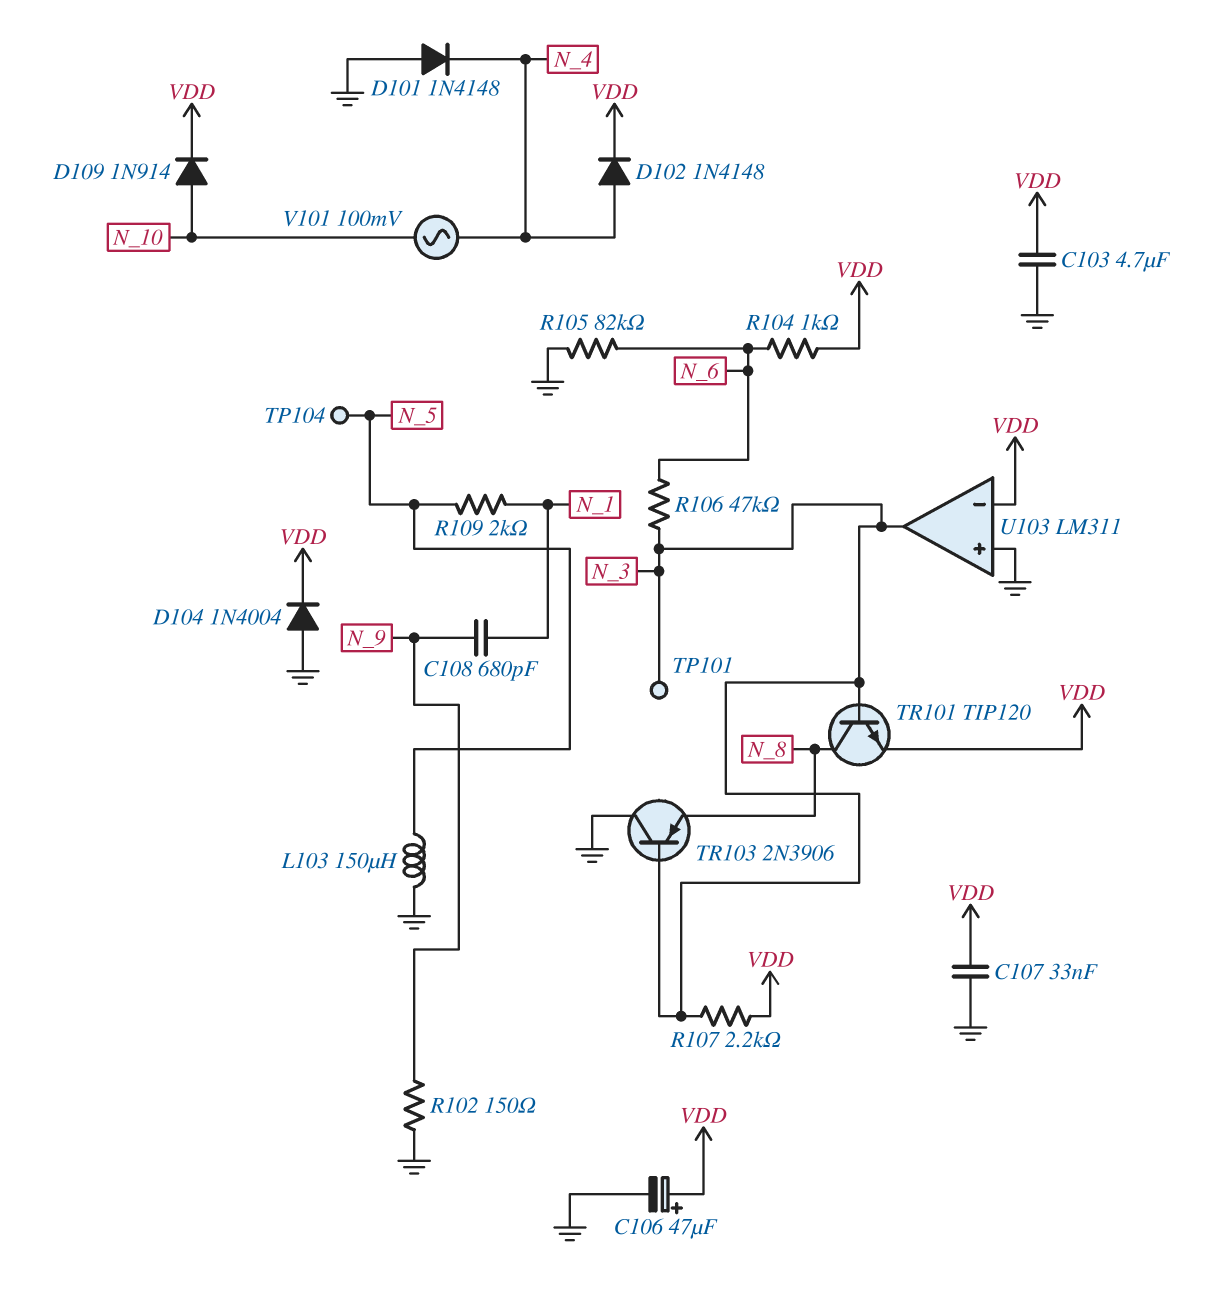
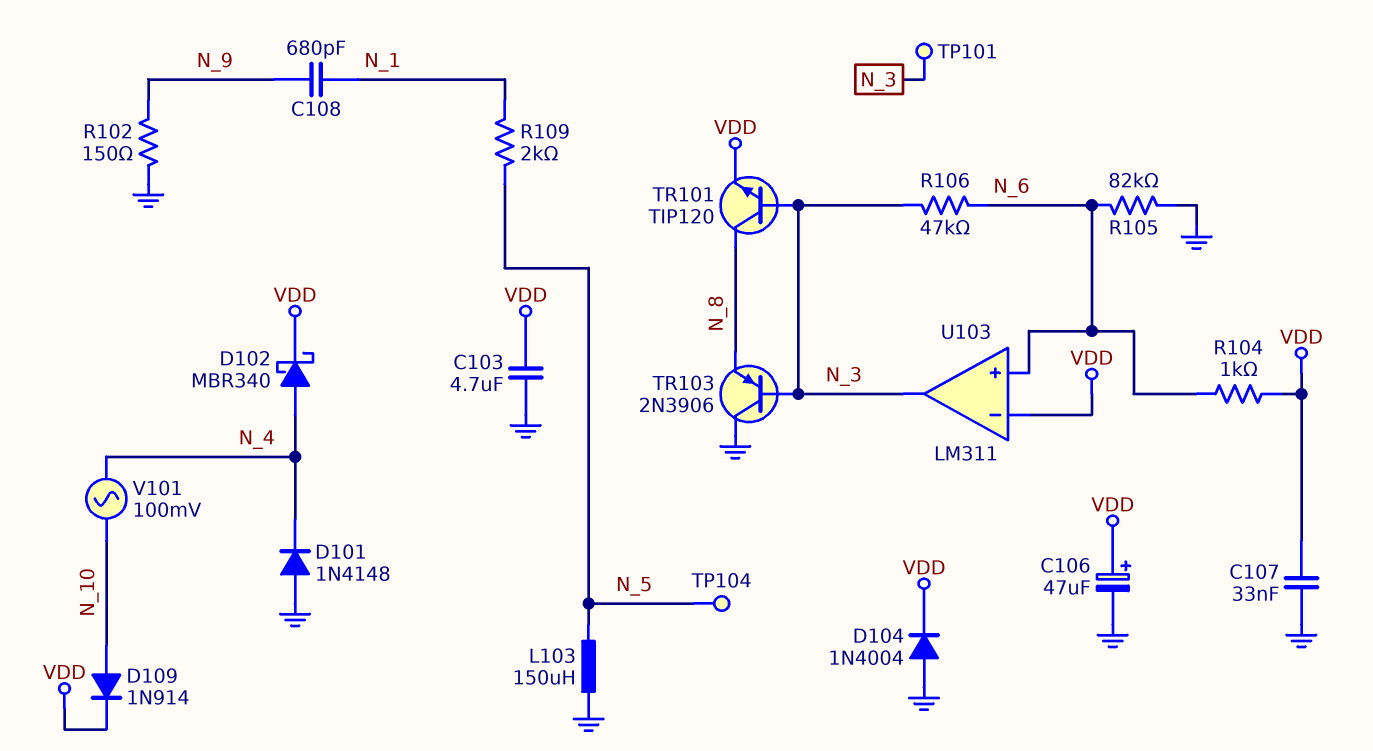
D102: diode 1N4148 (A N_4, K VDD) -> schottky MBR340 (A N_4, K VDD)
R107: 2.2k (N_3, VDD) -> none
U103 pin in+: GND -> N_6

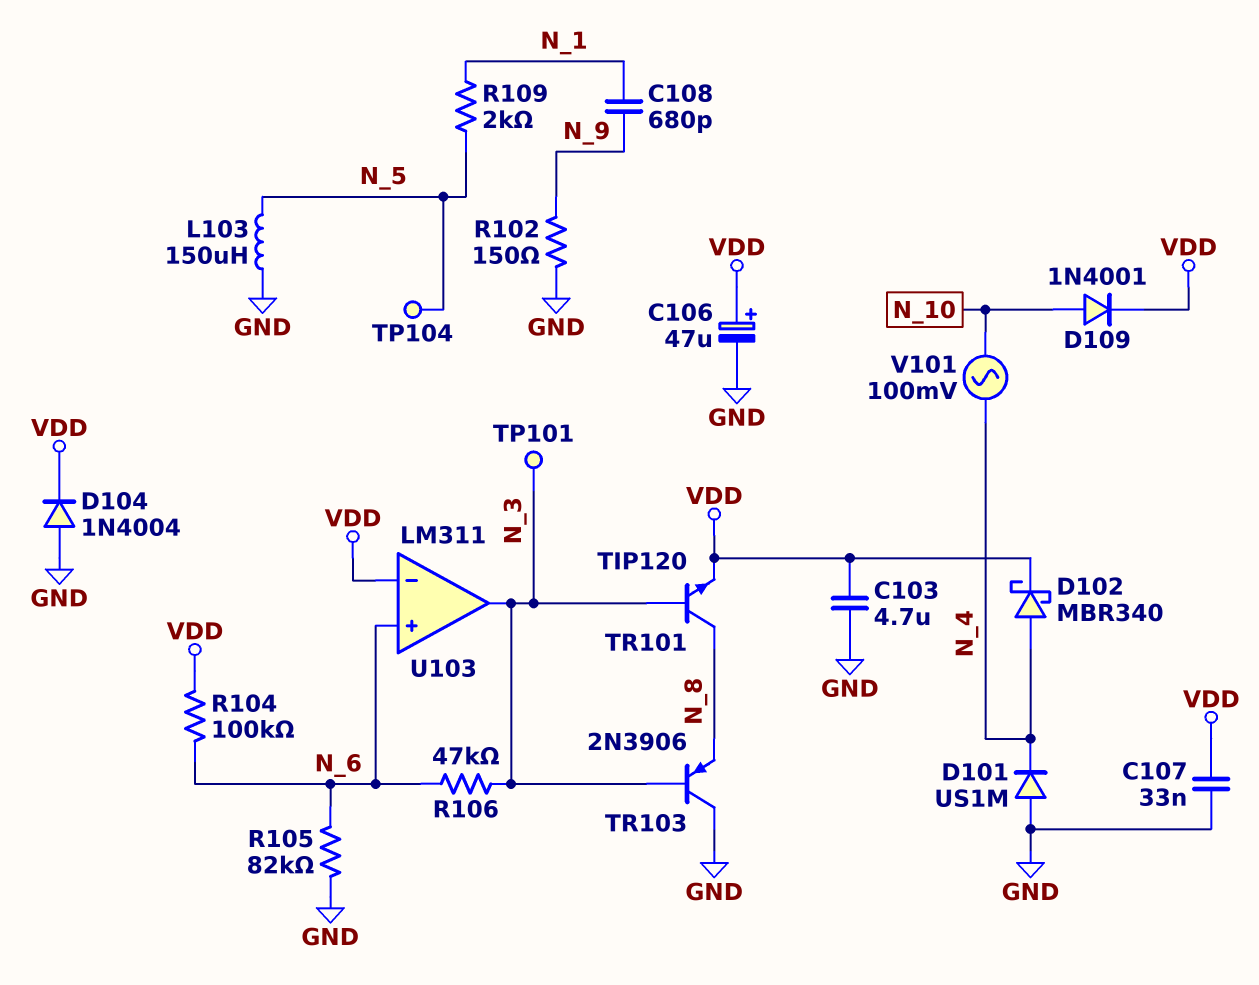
D101: diode 1N4148 (A GND, K N_4) -> diode US1M (A GND, K N_4)
D109: diode 1N914 (A N_10, K VDD) -> diode 1N4001 (A N_10, K VDD)
R104: 1k (N_6, VDD) -> 100k (N_6, VDD)

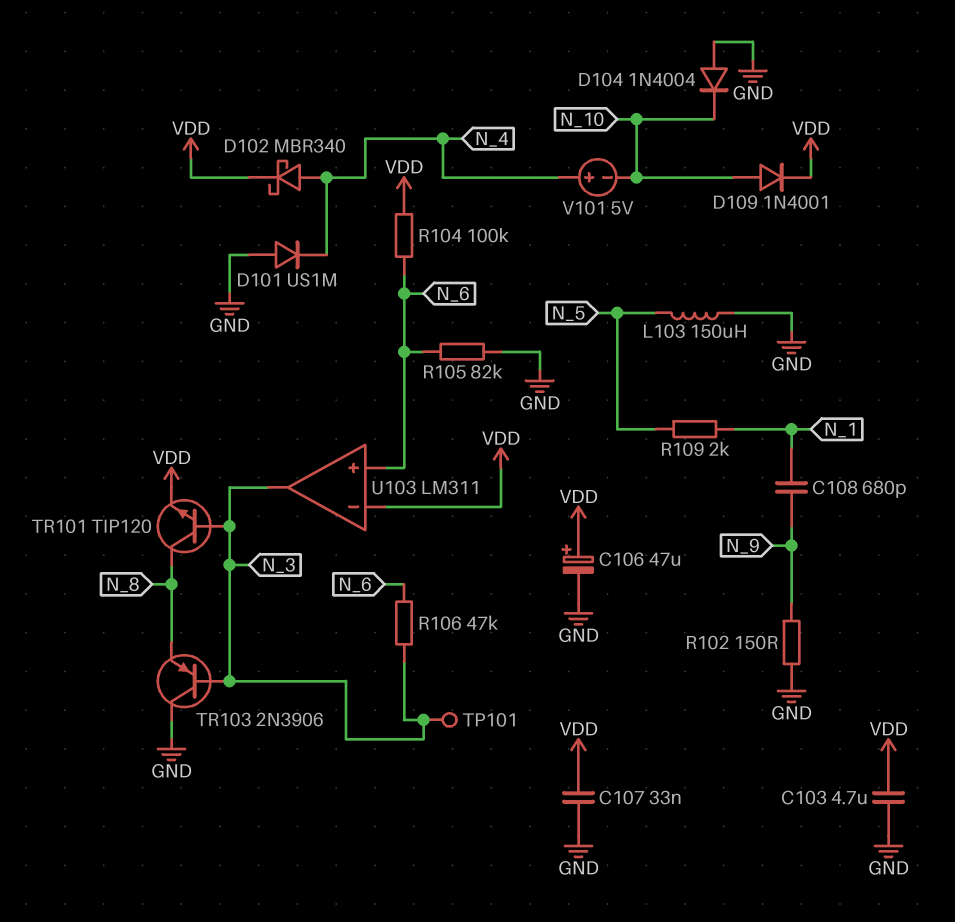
D104: diode 1N4004 (A GND, K VDD) -> diode 1N4004 (A GND, K N_10)
TP104: test point (N_5) -> none
V101: AC 100mV (N_4, N_10) -> 5V (plus N_4, minus N_10)

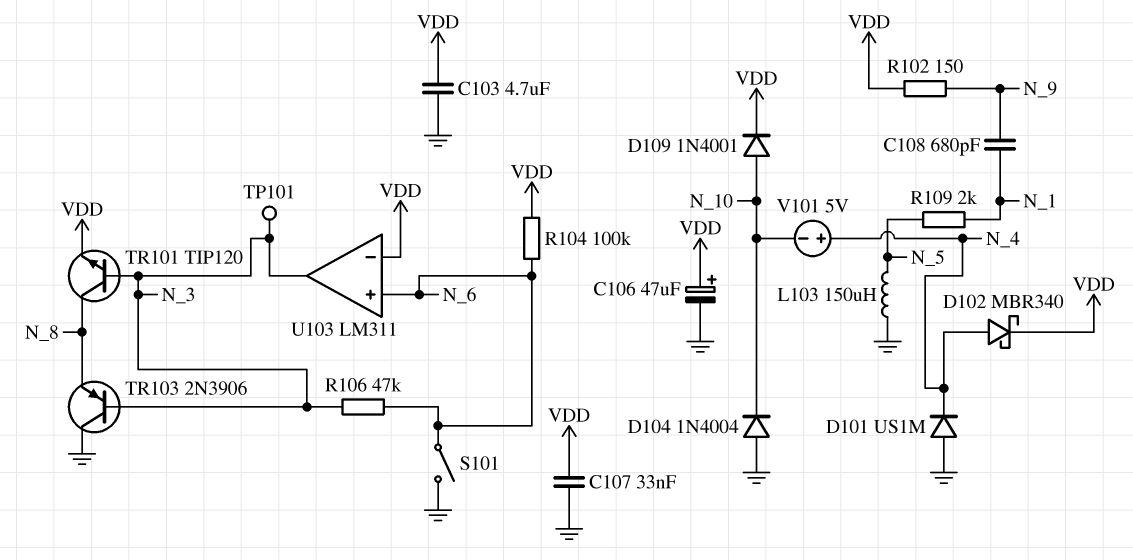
R102: 150 (GND, N_9) -> 150 (N_9, VDD)
R105: 82k (GND, N_6) -> none
S101: none -> switch (GND, N_6)

